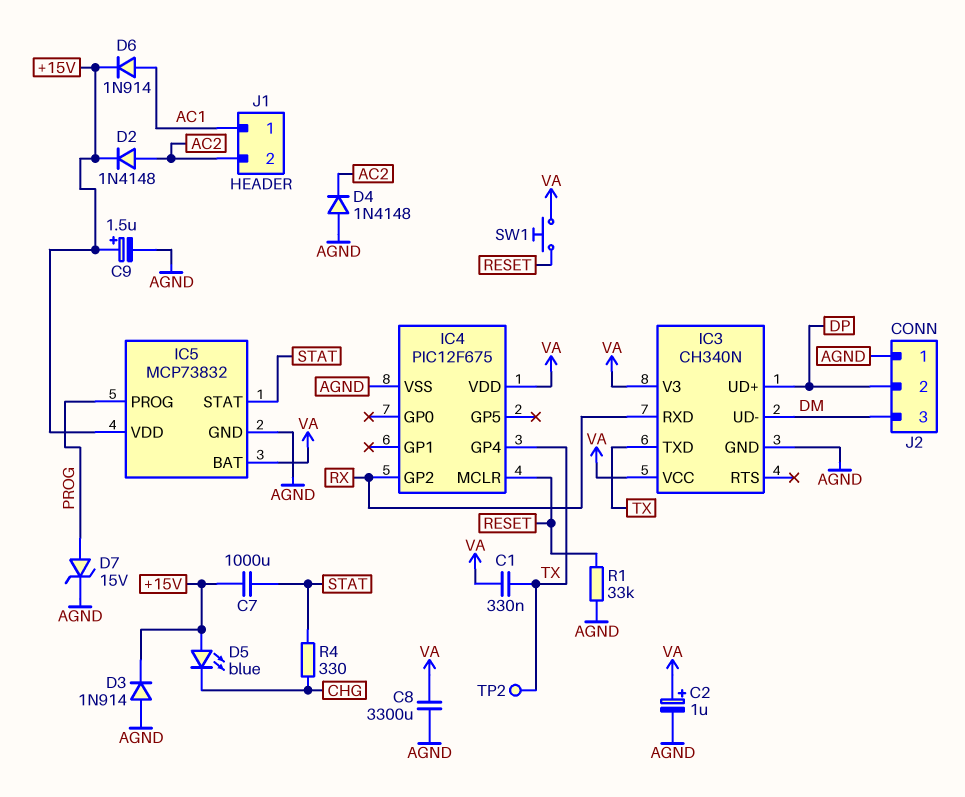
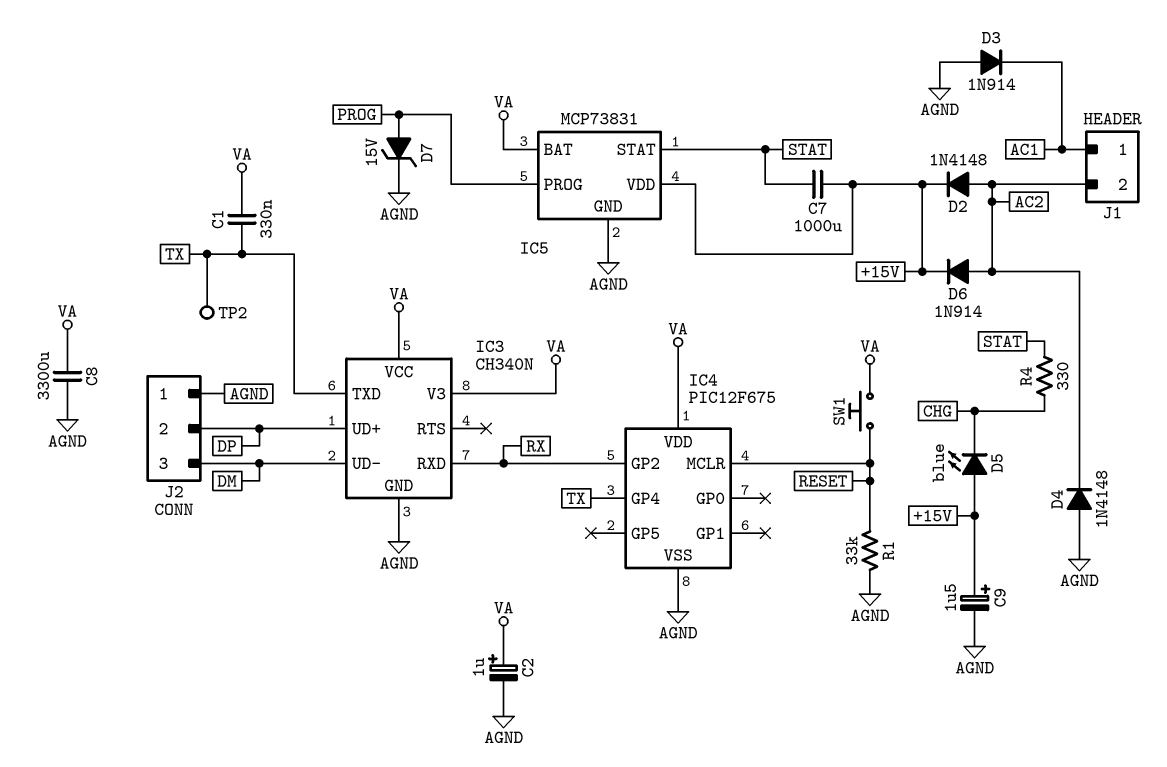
D3: diode 1N914 (A AGND, K +15V) -> diode 1N914 (A AGND, K AC1)
D6: diode 1N914 (A AC1, K +15V) -> diode 1N914 (A AC2, K +15V)
IC5: MCP73832 -> MCP73831

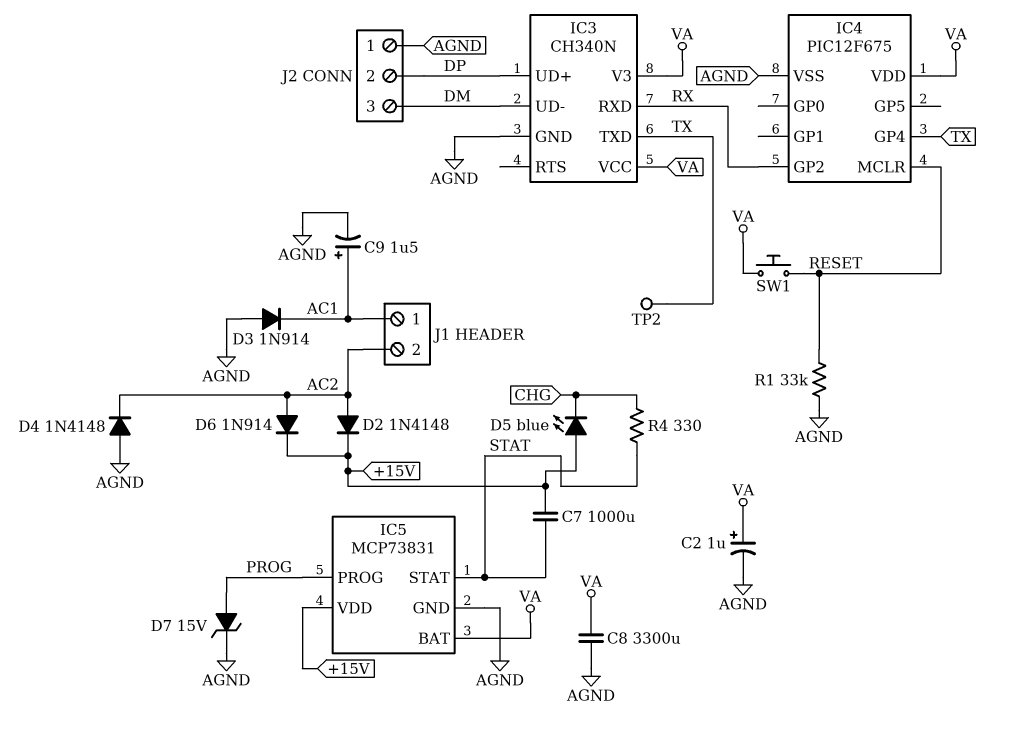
C1: 330nF (TX, VA) -> none
C9: 1.5uF (plus +15V, minus AGND) -> 1.5uF (plus AC1, minus AGND)

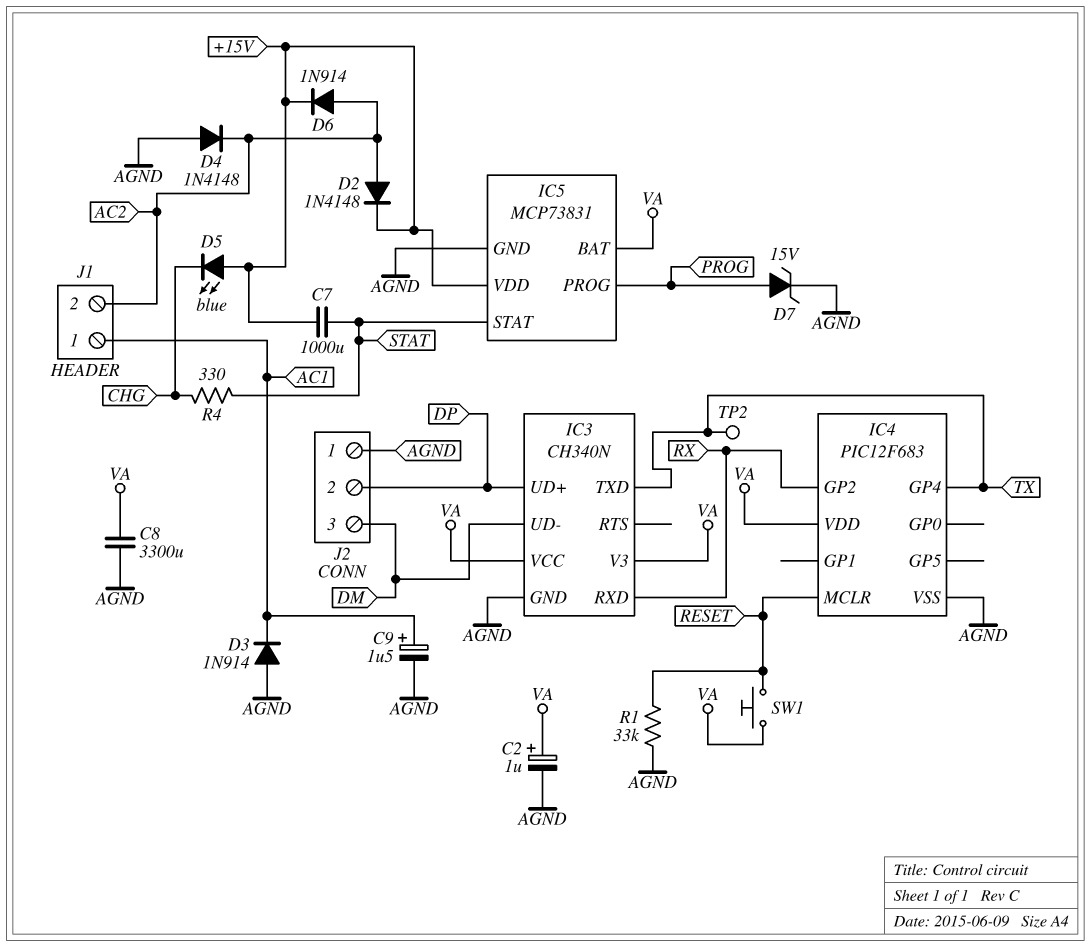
IC4: PIC12F675 -> PIC12F683

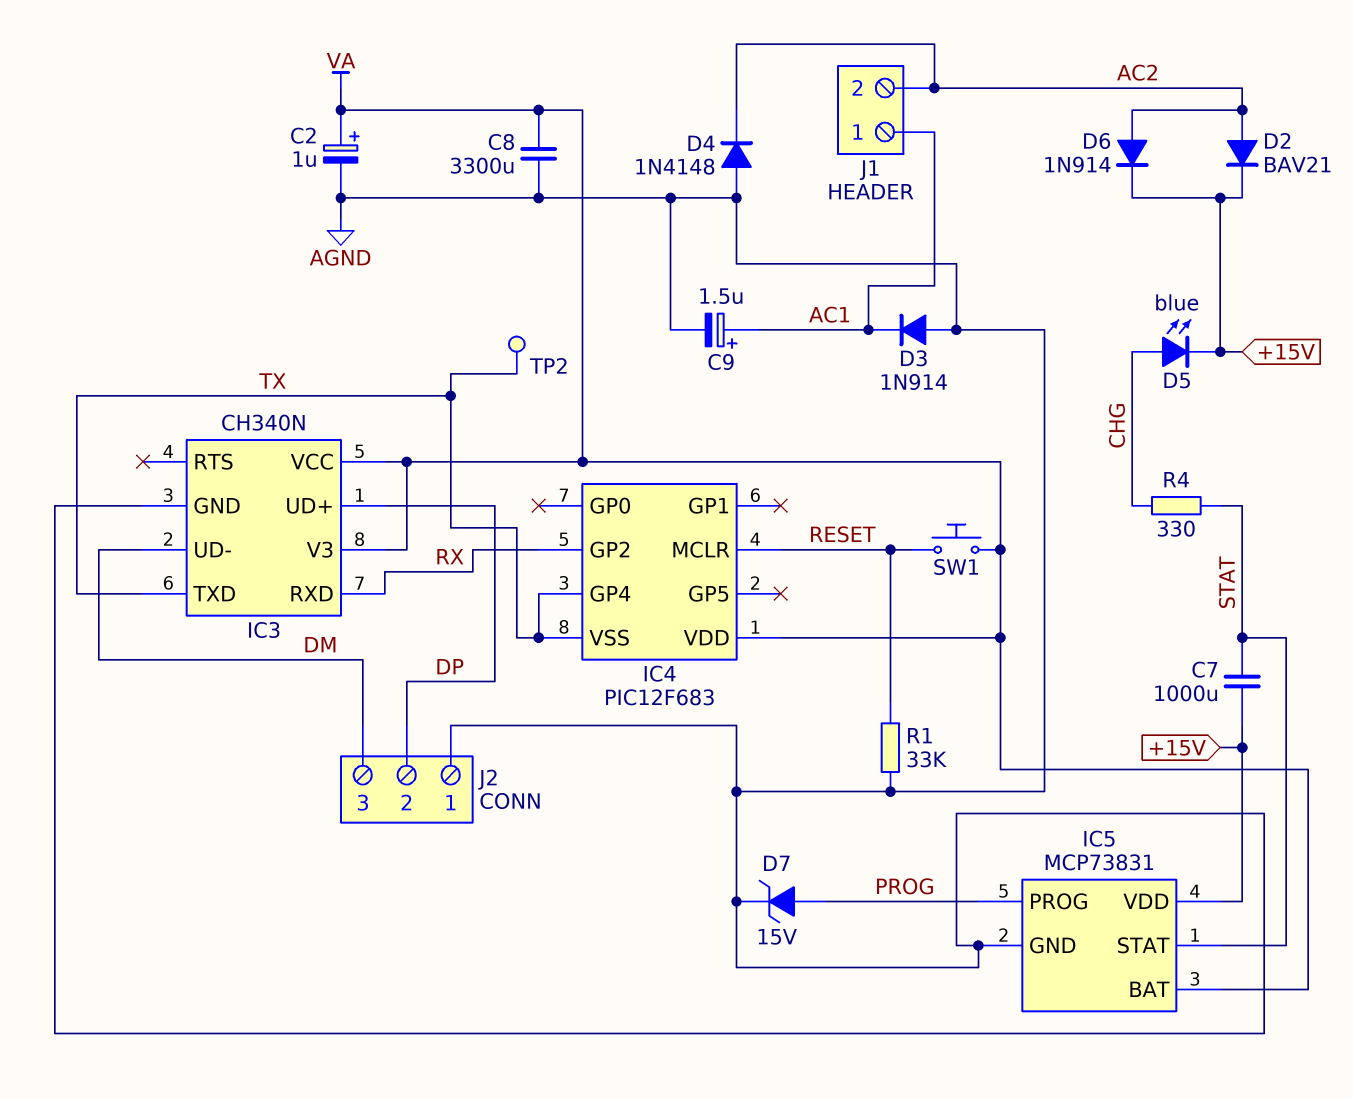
D2: diode 1N4148 (A AC2, K +15V) -> diode BAV21 (A AC2, K +15V)
D5: LED blue (A +15V, K CHG) -> LED blue (A CHG, K +15V)
IC4 pin VSS: AGND -> TX

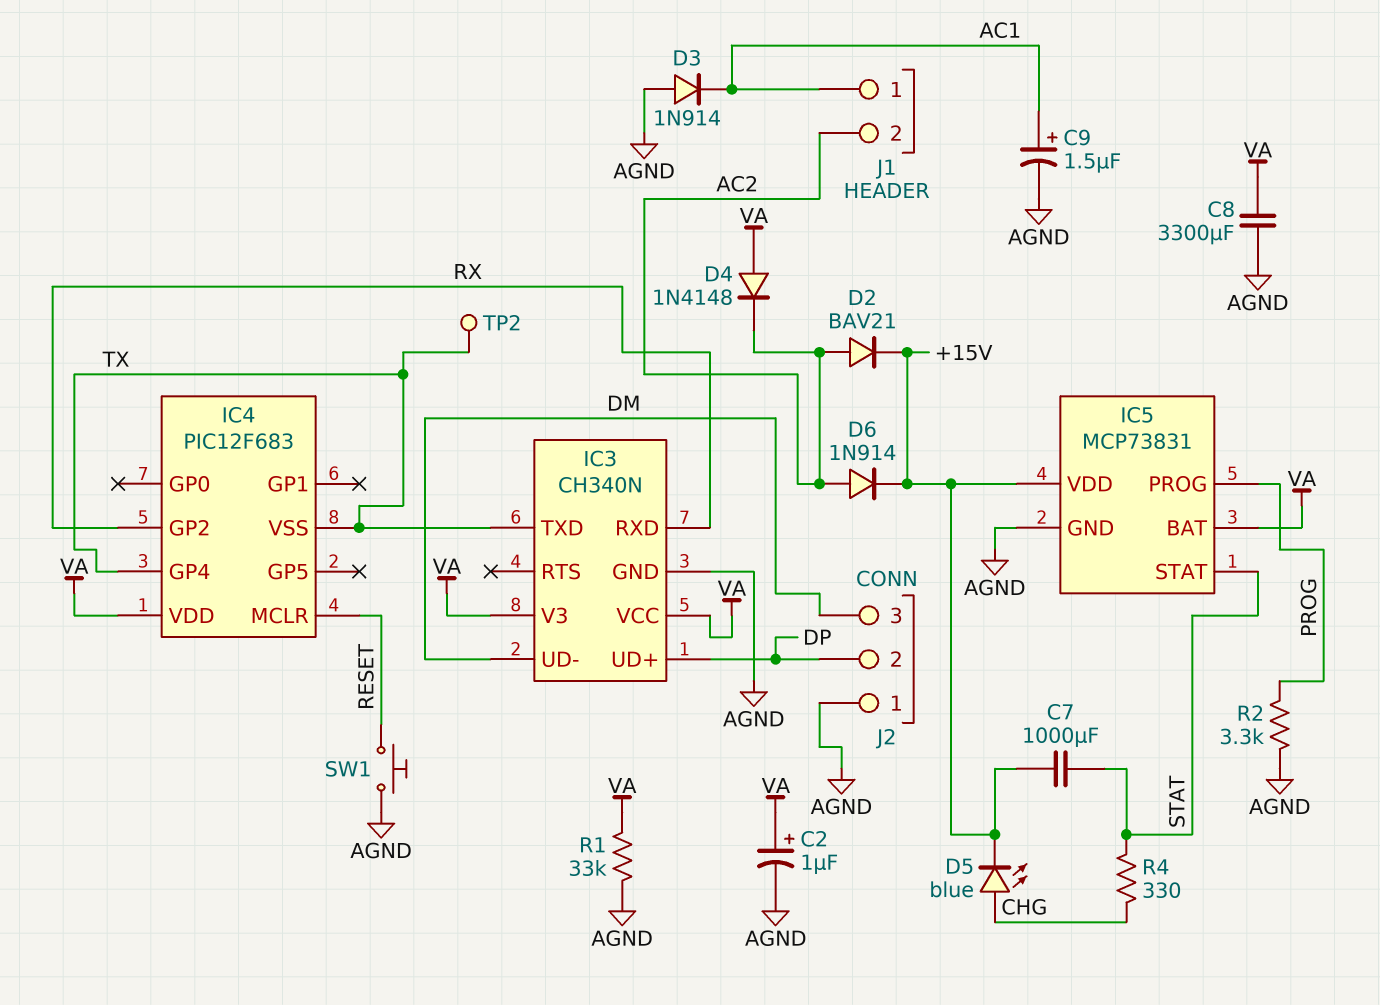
D4: diode 1N4148 (A AGND, K AC2) -> diode 1N4148 (A VA, K AC2)
D7: zener 15V (A PROG, K AGND) -> none
R1: 33k (AGND, RESET) -> 33k (AGND, VA)
R2: none -> 3.3k (AGND, PROG)
SW1: button (RESET, VA) -> button (AGND, RESET)

